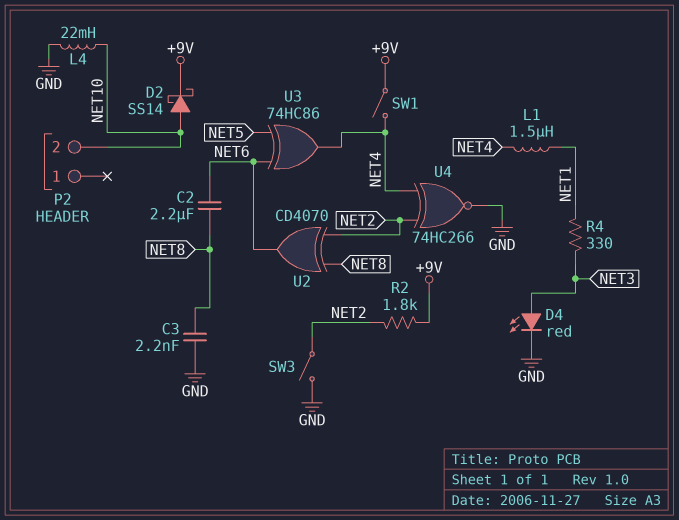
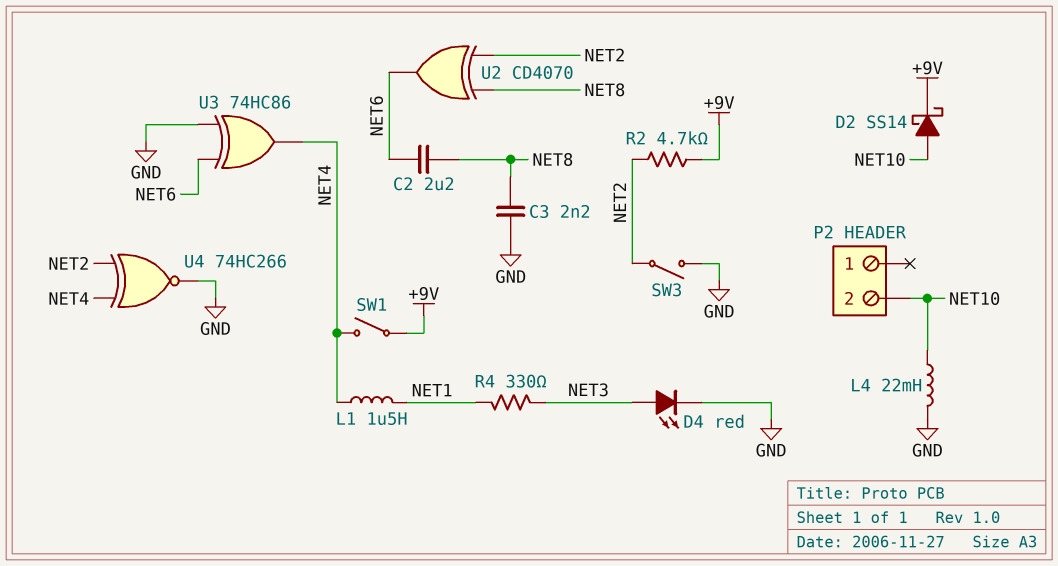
R2: 1.8k (+9V, NET2) -> 4.7k (+9V, NET2)
U3: XOR 74HC86 (in NET5, in NET6, out NET4) -> XOR 74HC86 (in GND, in NET6, out NET4)

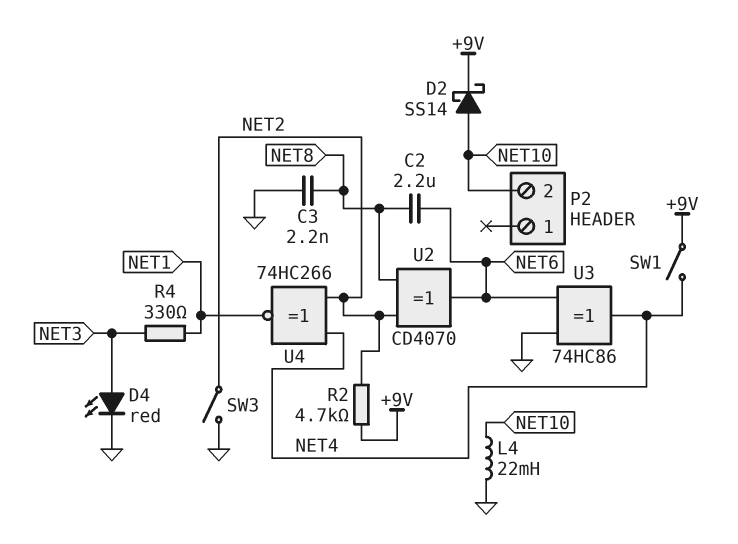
L1: 1.5uH (NET1, NET4) -> none
U4: XNOR 74HC266 (in NET2, in NET4, out GND) -> XNOR 74HC266 (in NET2, in NET4, out NET1)

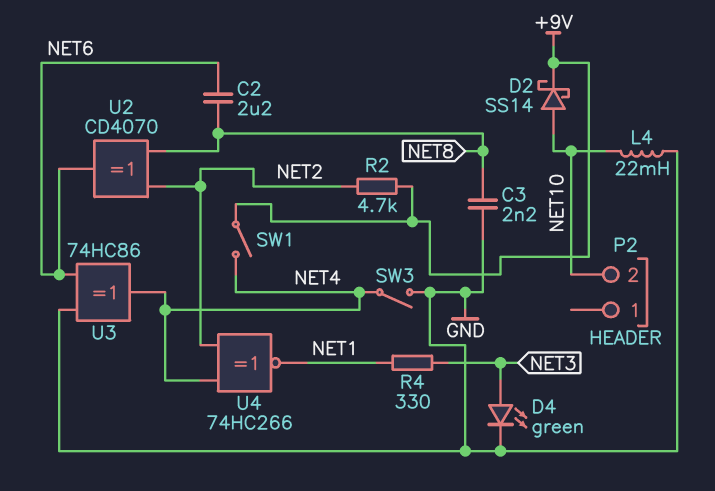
D4: LED red (A NET3, K GND) -> LED green (A NET3, K GND)
SW3: switch (GND, NET2) -> switch (GND, NET4)

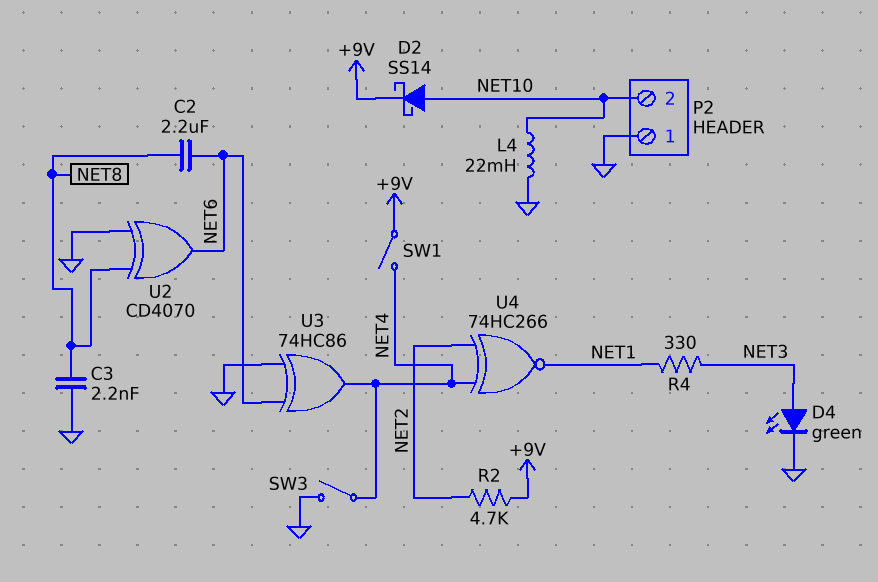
P2 pin 1: none -> GND
U2: XOR CD4070 (in NET2, in NET8, out NET6) -> XOR CD4070 (in GND, in NET8, out NET6)

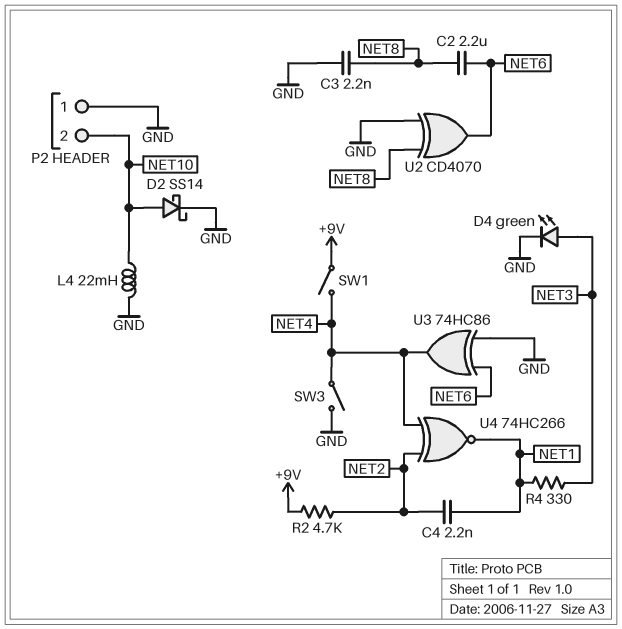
C4: none -> 2.2nF (NET1, NET2)
D2: schottky SS14 (A NET10, K +9V) -> schottky SS14 (A NET10, K GND)

